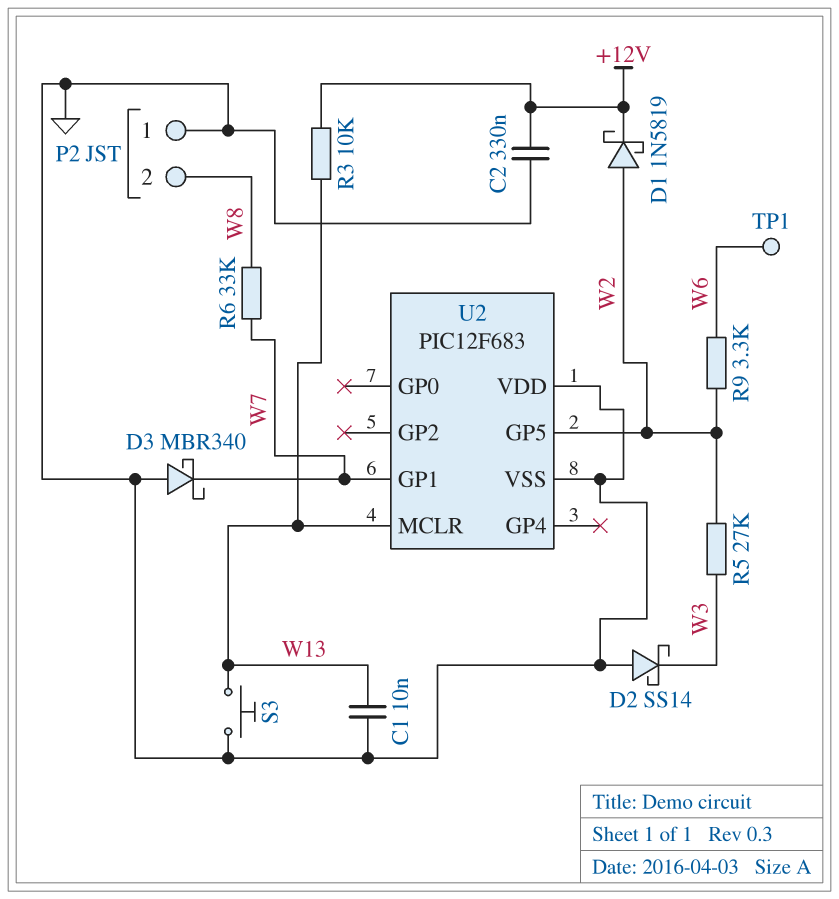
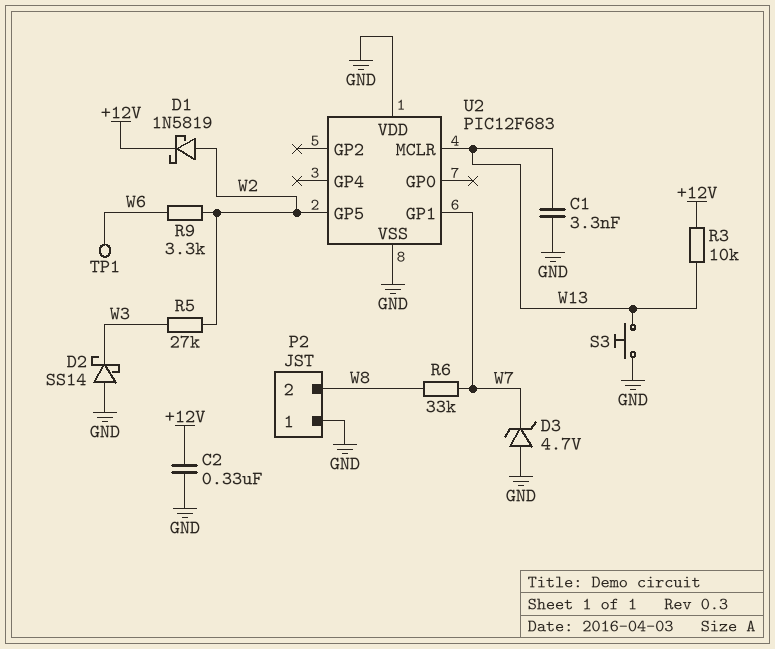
C1: 10nF (GND, W13) -> 3.3nF (GND, W13)
D3: schottky MBR340 (A GND, K W7) -> zener 4.7V (A GND, K W7)

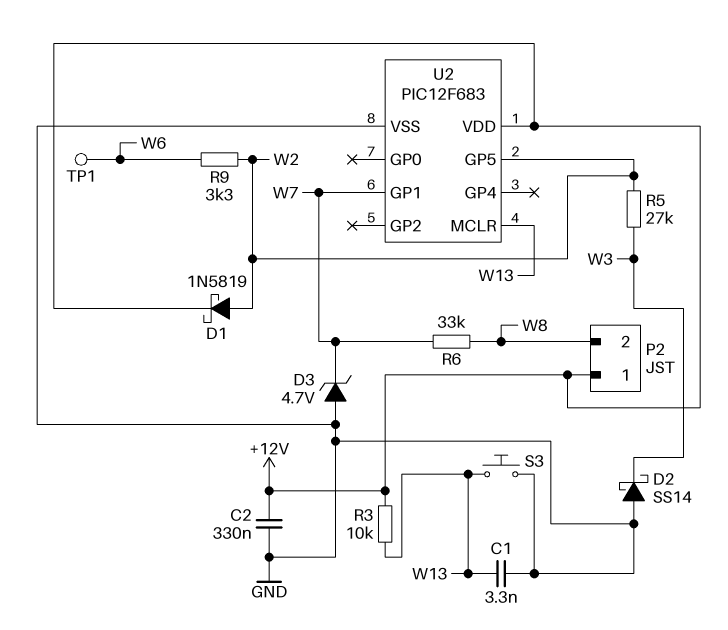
P2 pin 1: GND -> +12V
U2 pin VDD: GND -> +12V

